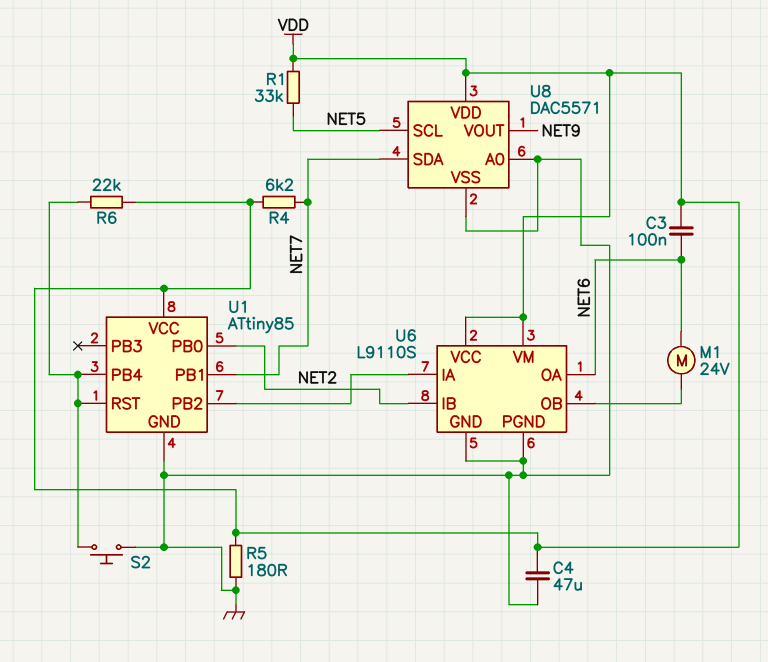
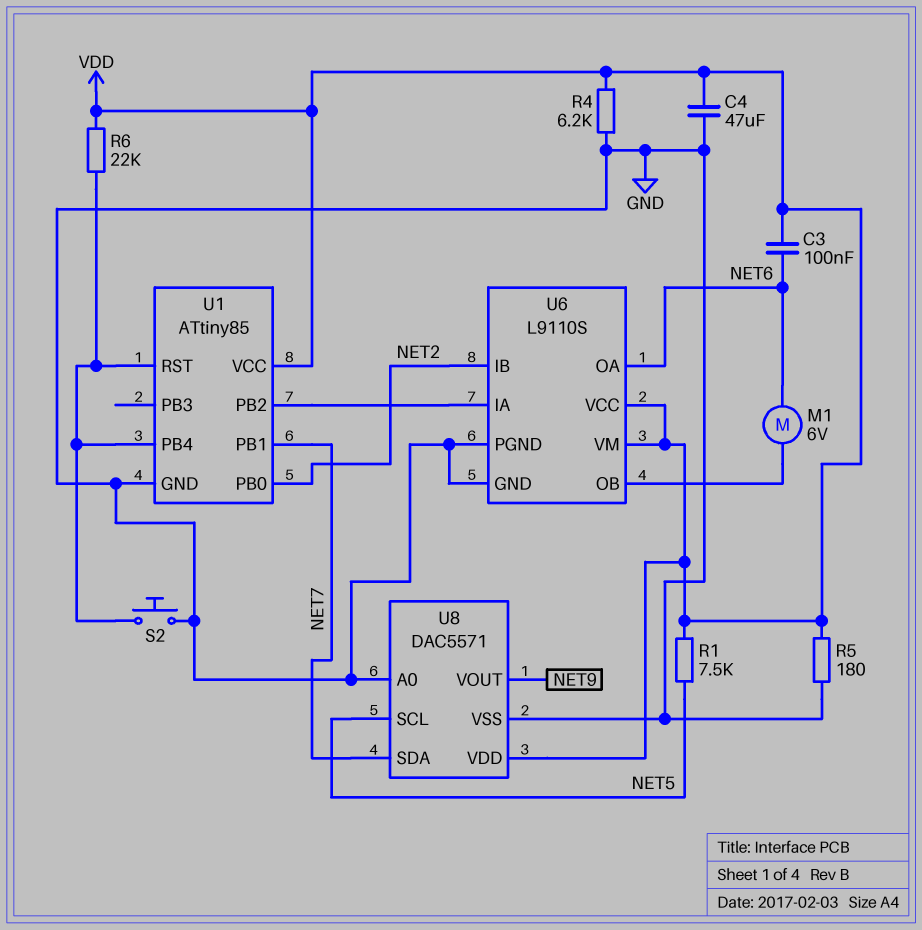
M1: motor 24V (NET6, U6/OB) -> motor 6V (NET6, U6/OB)
R1: 33k (NET5, VDD) -> 7.5k (NET5, VDD)
R4: 6.2k (NET7, VDD) -> 6.2k (GND, VDD)

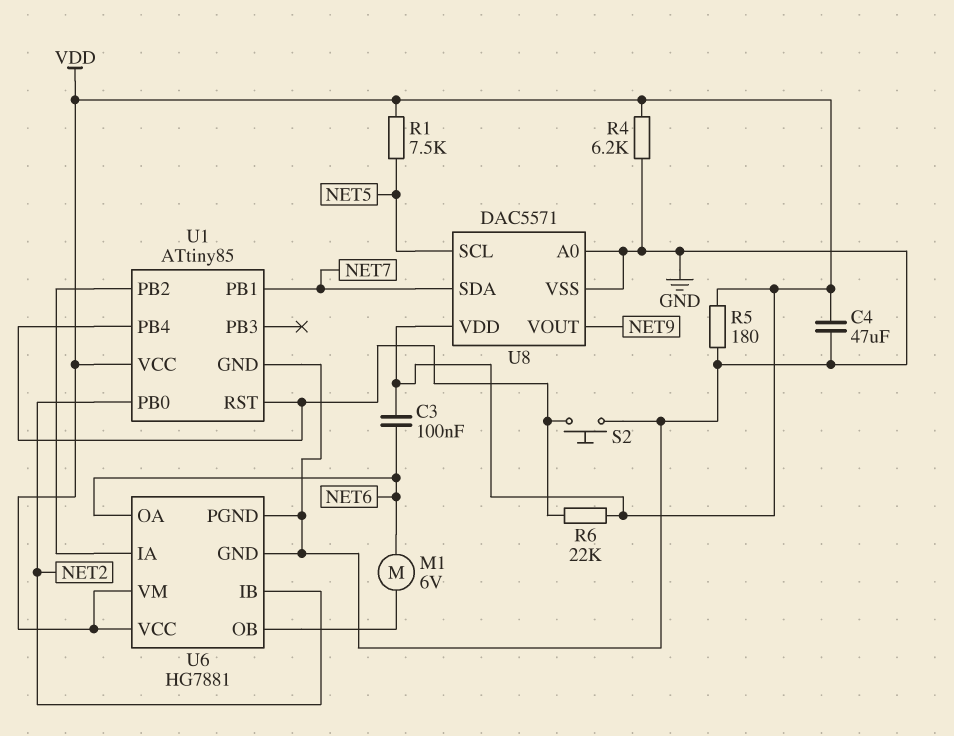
U6: L9110S -> HG7881

